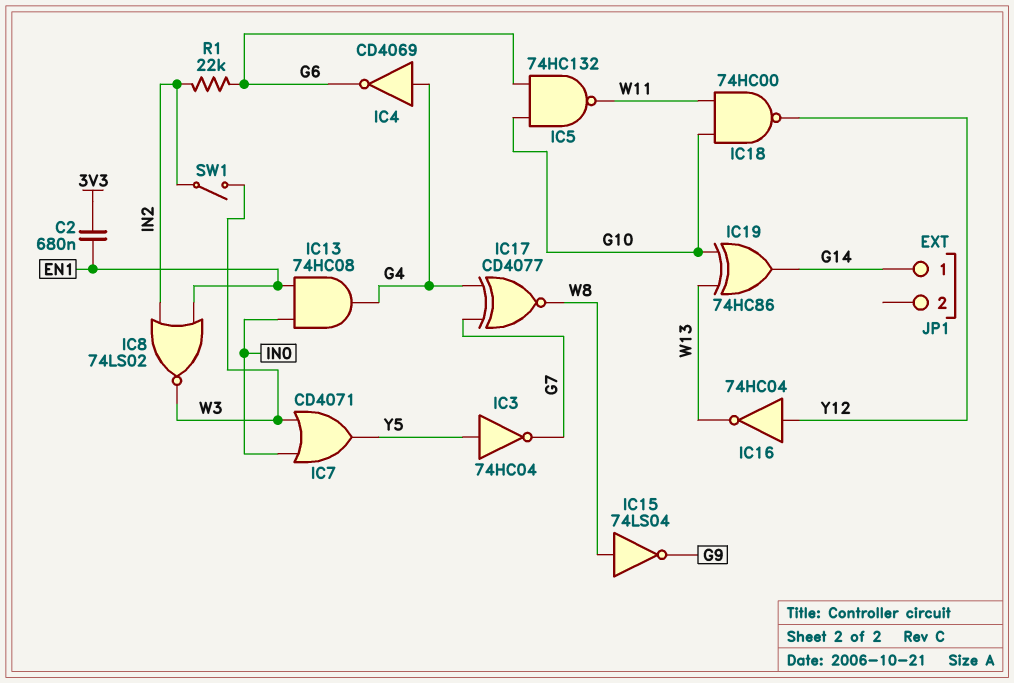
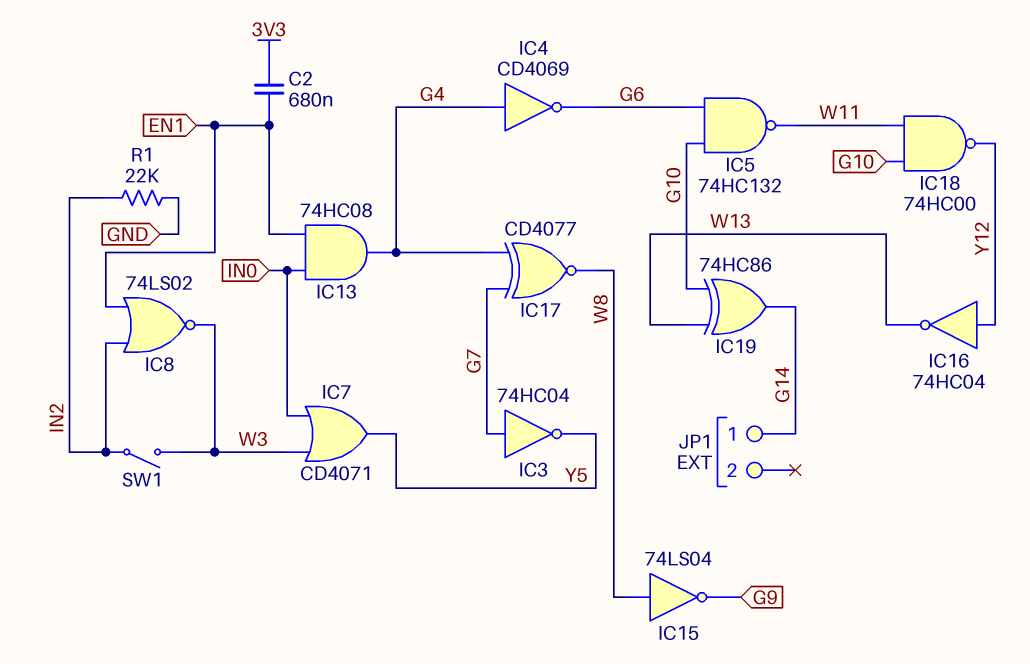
IC3: NOT 74HC04 (in Y5, out G7) -> NOT 74HC04 (in G7, out Y5)
R1: 22k (G6, IN2) -> 22k (GND, IN2)

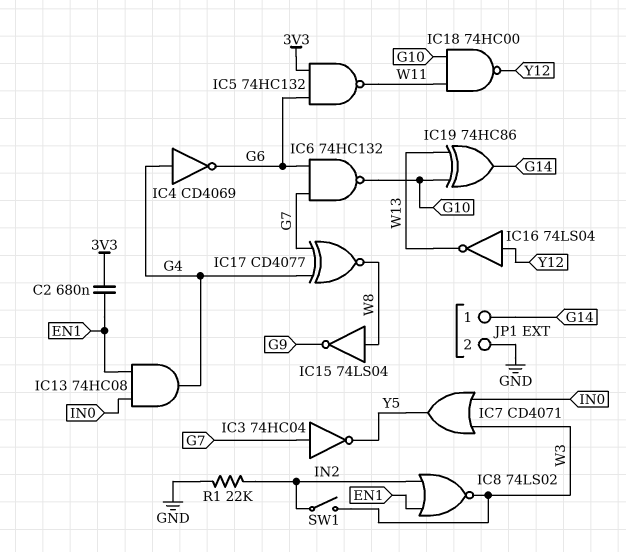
IC5: NAND 74HC132 (in G6, in G10, out W11) -> NAND 74HC132 (in 3V3, in G6, out W11)
IC6: none -> NAND 74HC132 (in G6, in G7, out G10)
IC16: NOT 74HC04 (in Y12, out W13) -> NOT 74LS04 (in Y12, out W13)
JP1 pin 2: none -> GND

